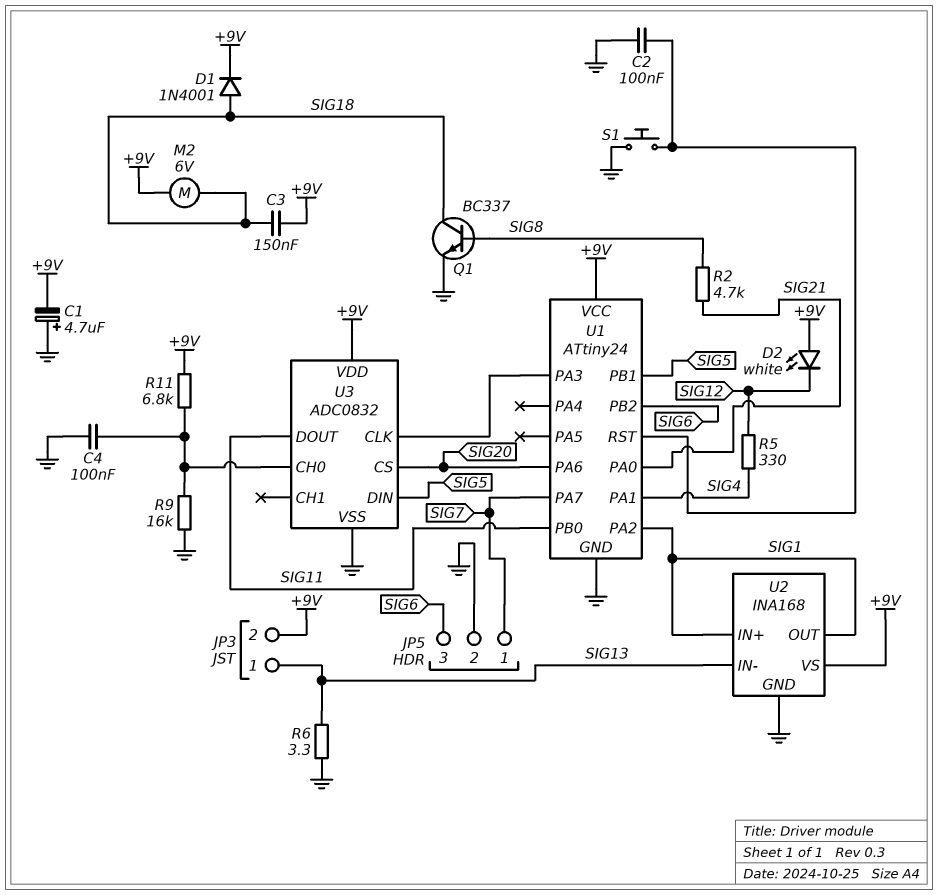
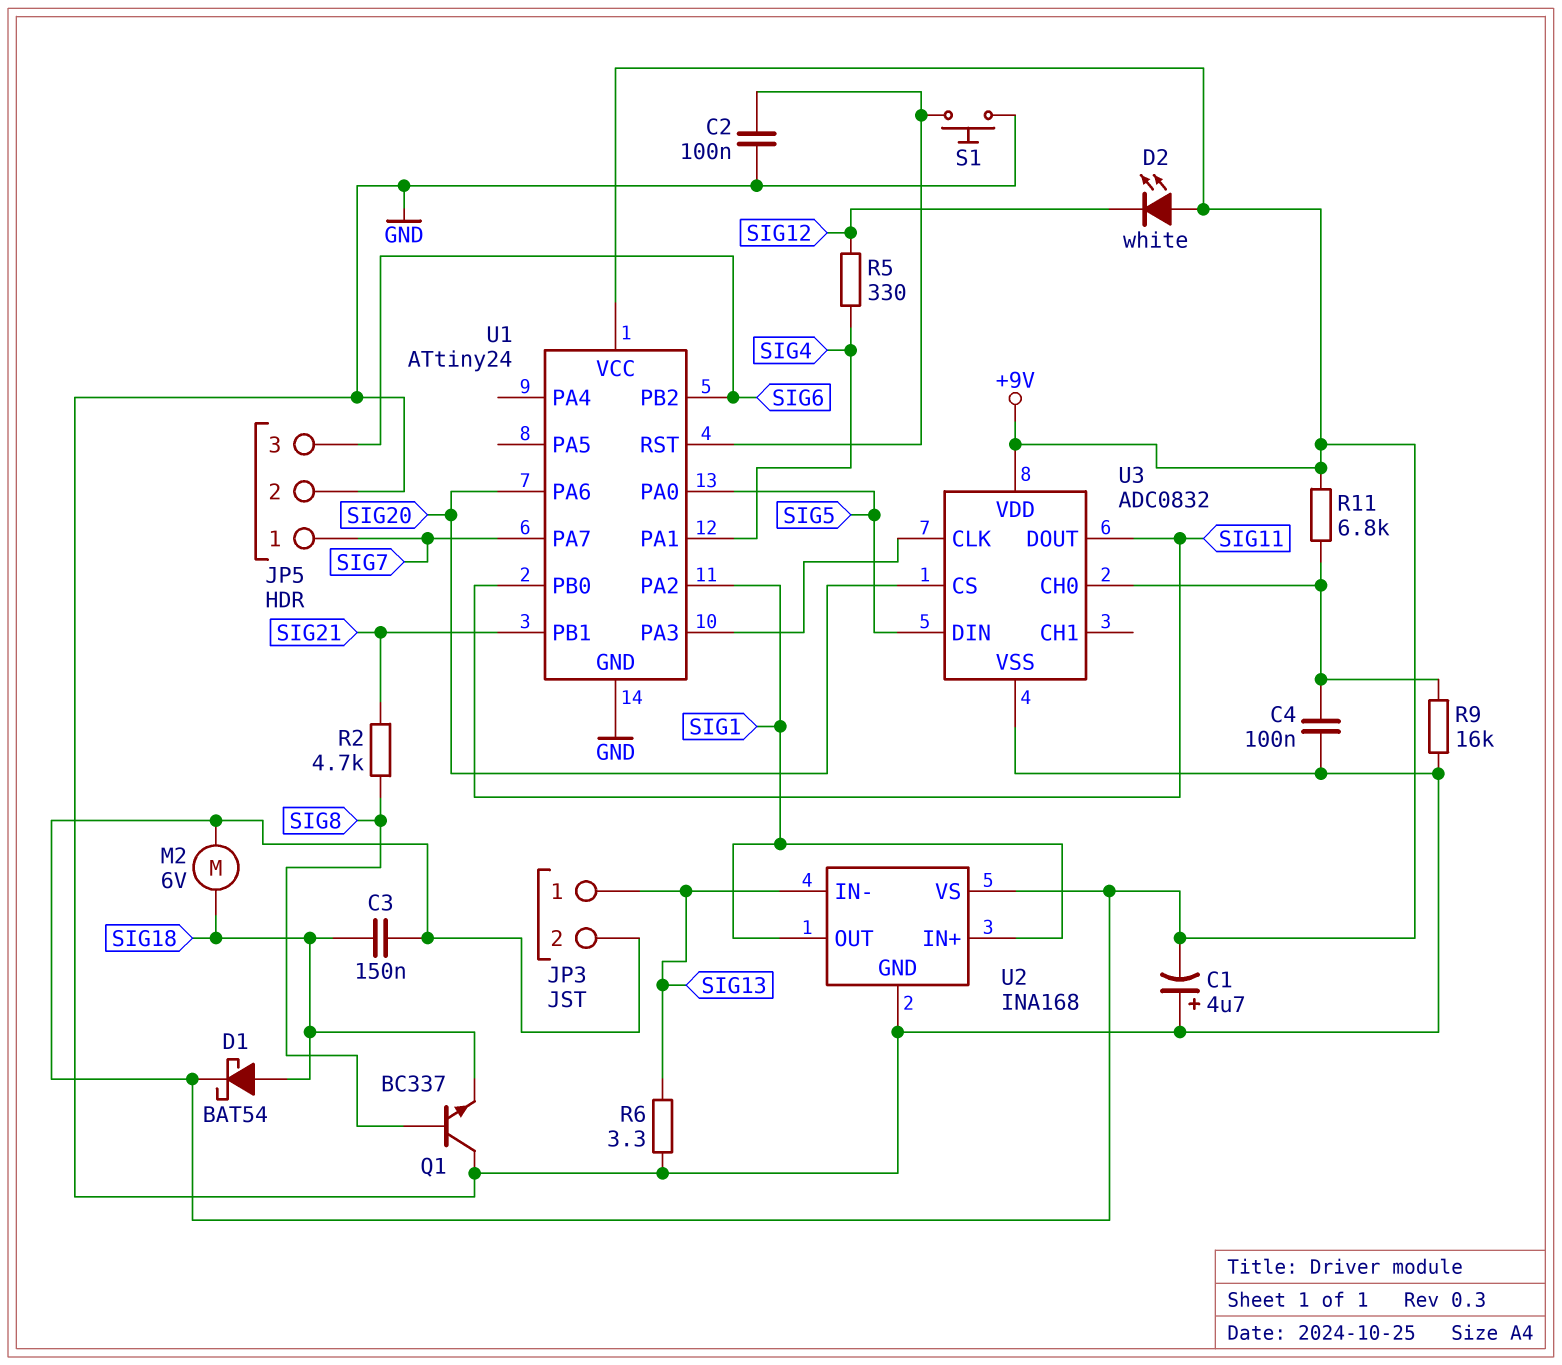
D1: diode 1N4001 (A SIG18, K +9V) -> schottky BAT54 (A SIG18, K +9V)
Q1: NPN BC337 (B SIG8, C SIG18, E GND) -> NPN BC337 (B SIG8, C GND, E SIG18)
U1 pin PA0: SIG21 -> SIG5
U1 pin PB1: SIG5 -> SIG21

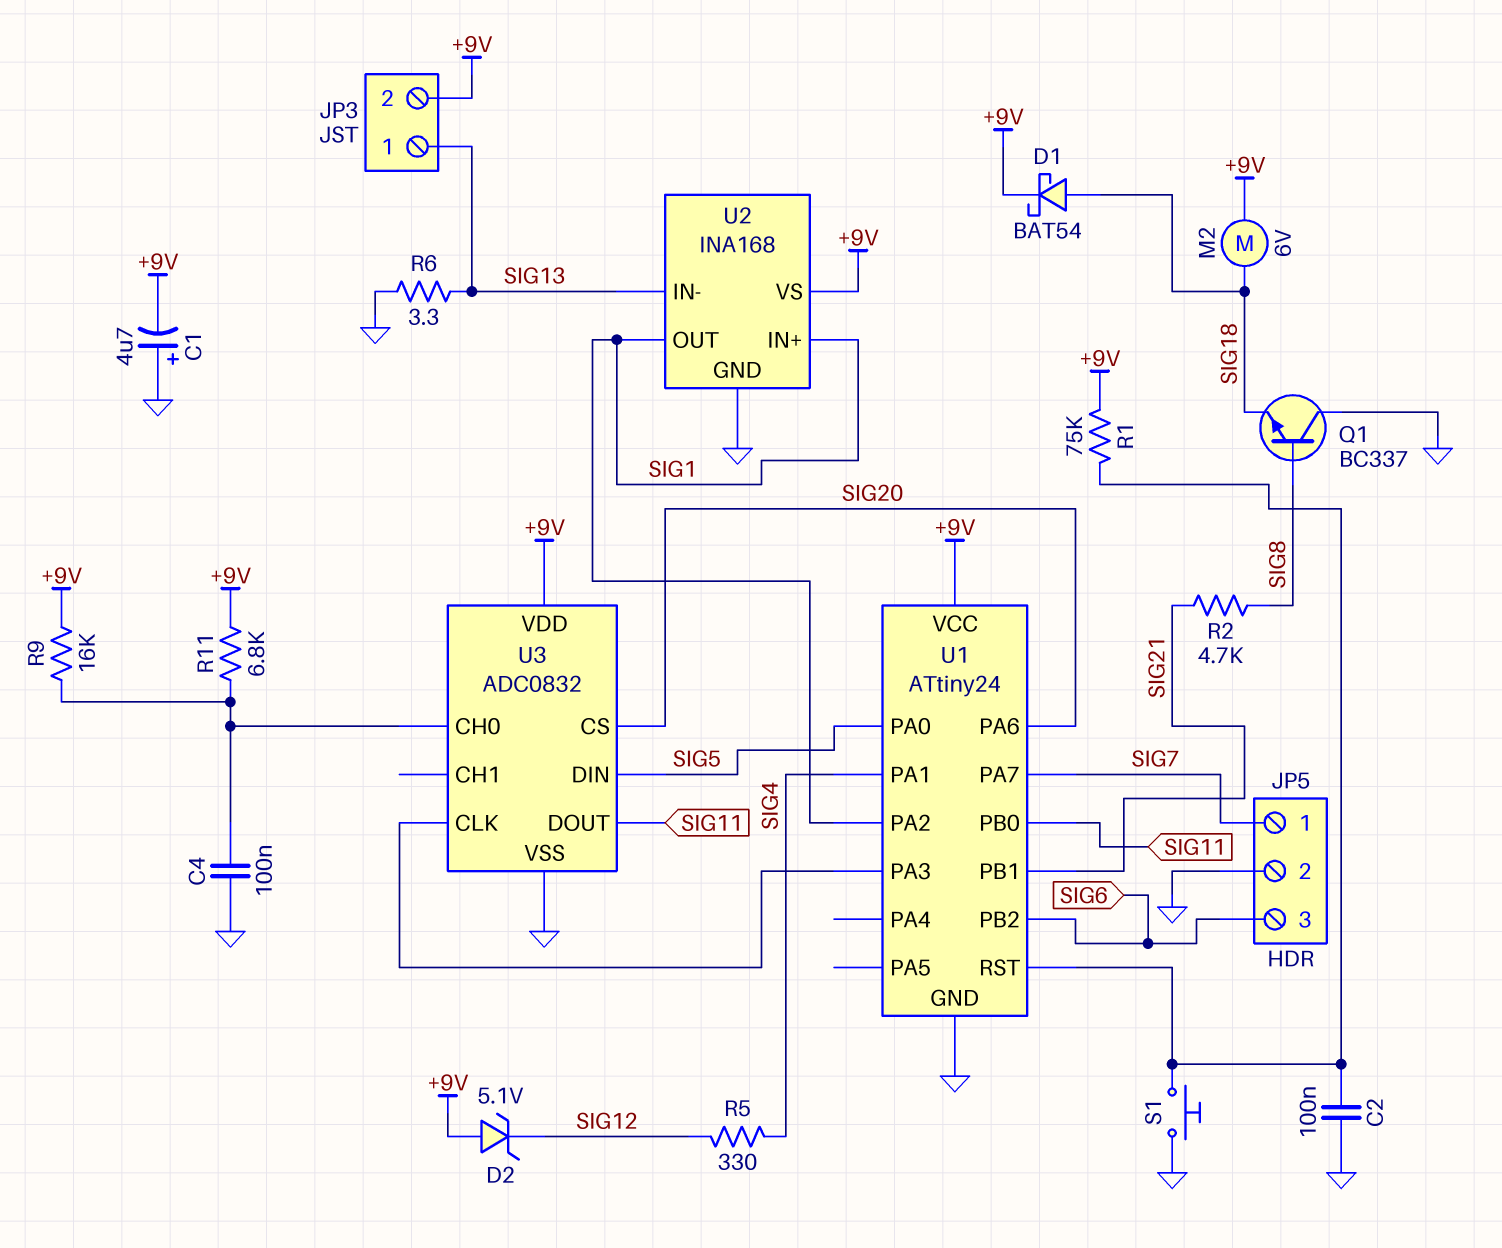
C3: 150nF (+9V, SIG18) -> none
D2: LED white (A +9V, K SIG12) -> zener 5.1V (A +9V, K SIG12)
R1: none -> 75k (+9V, U1/RST)
R9: 16k (GND, U3/CH0) -> 16k (+9V, U3/CH0)

